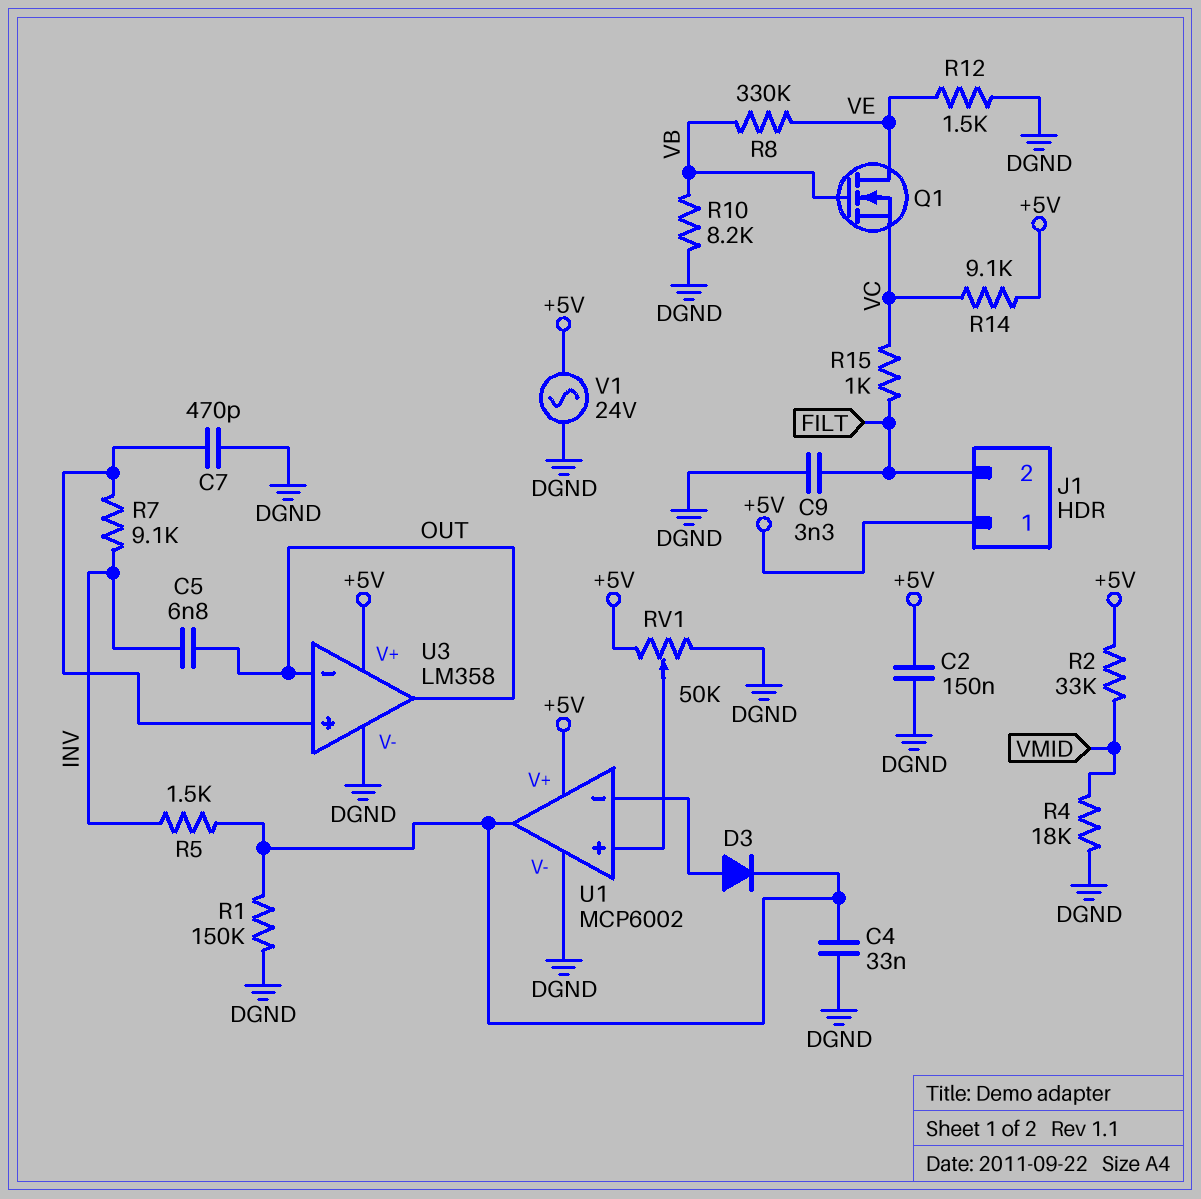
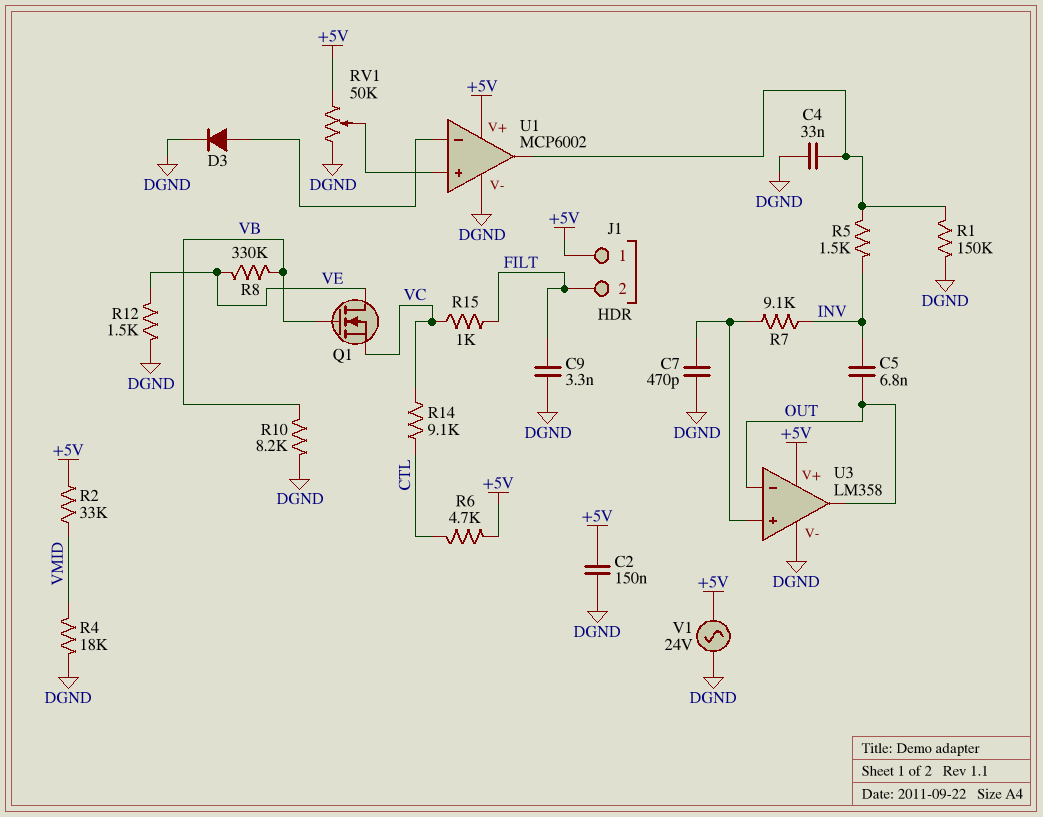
D3: diode (A U1/in-, K U1/out) -> diode (A U1/in-, K DGND)
R6: none -> 4.7k (+5V, CTL)
R14: 9.1k (+5V, VC) -> 9.1k (CTL, VC)

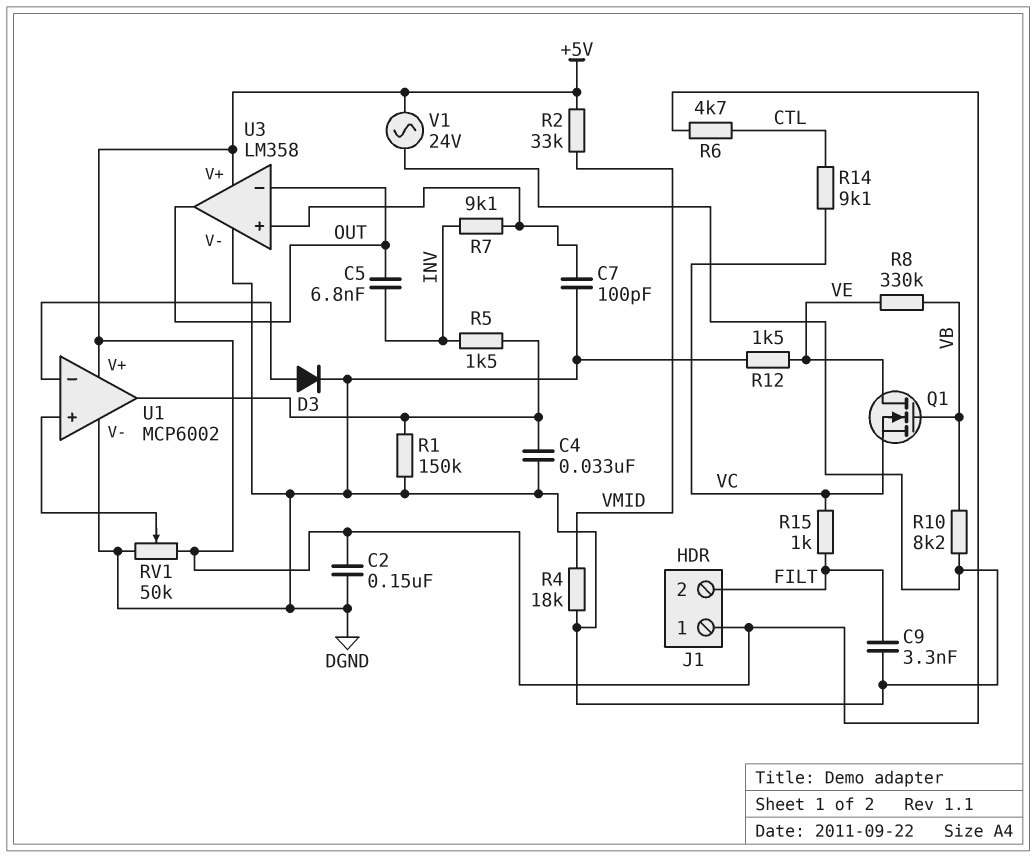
C7: 470pF (DGND, U3/in+) -> 100pF (DGND, U3/in+)

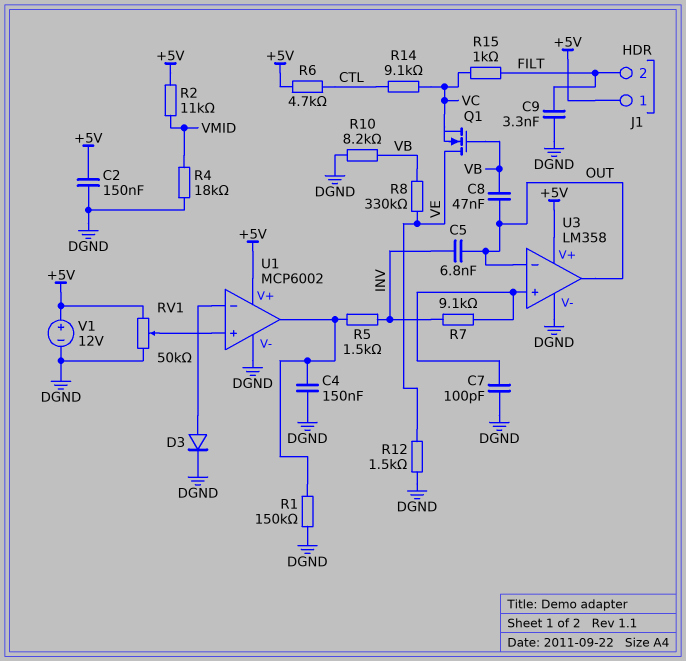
C4: 33nF (DGND, U1/out) -> 150nF (DGND, U1/out)
C8: none -> 47nF (OUT, VB)
R2: 33k (+5V, VMID) -> 11k (+5V, VMID)
V1: AC 24V (+5V, DGND) -> 12V (plus +5V, minus DGND)

